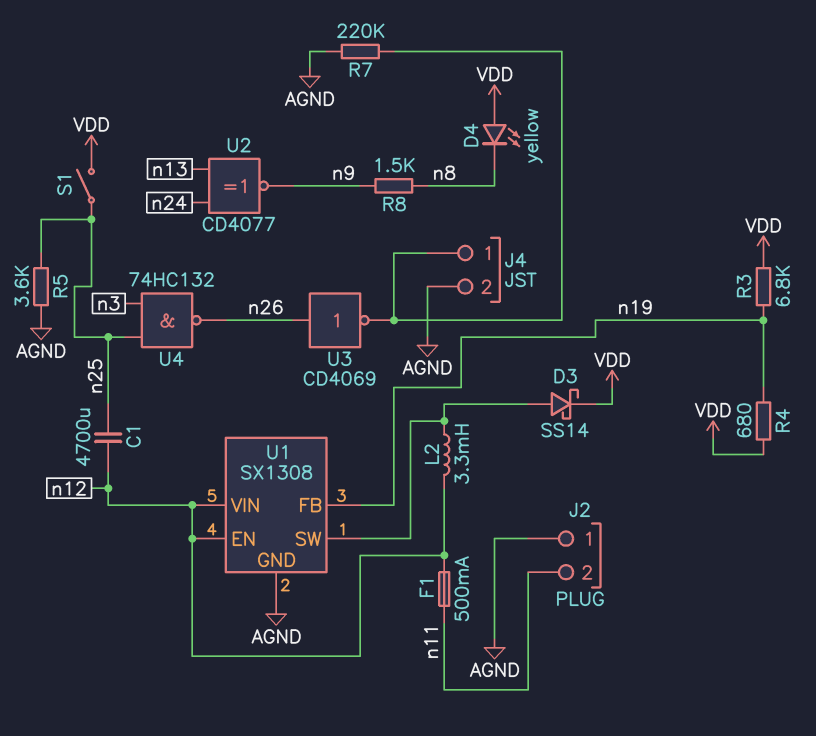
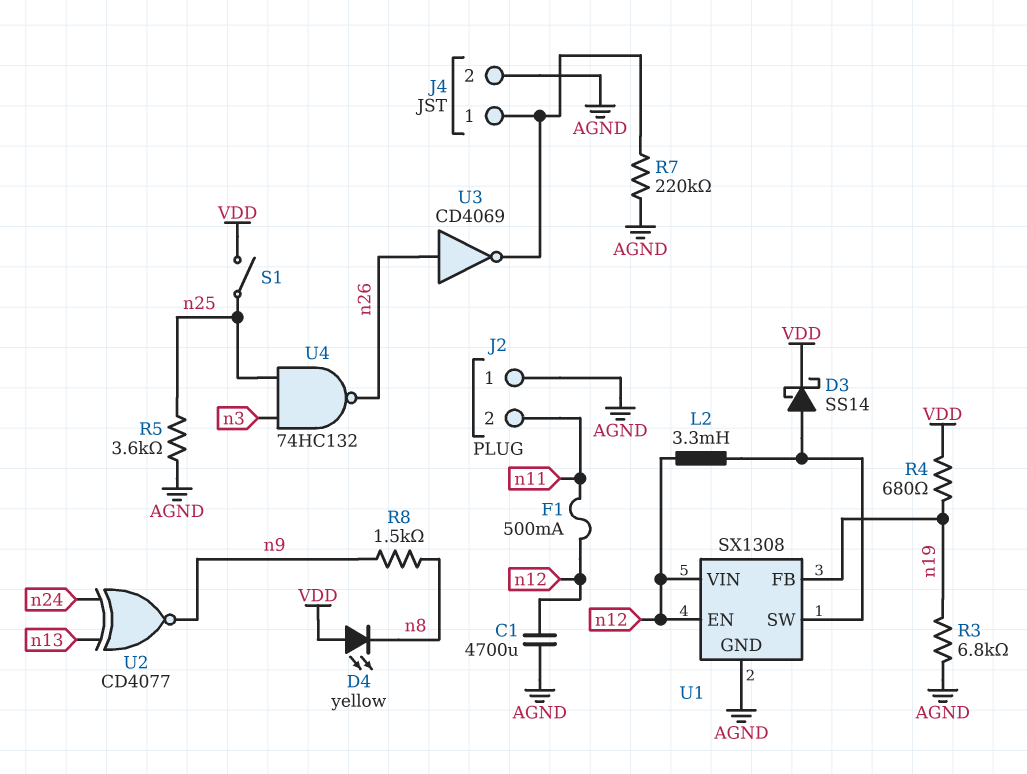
C1: 4700uF (n12, n25) -> 4700uF (AGND, n12)
R3: 6.8k (VDD, n19) -> 6.8k (AGND, n19)

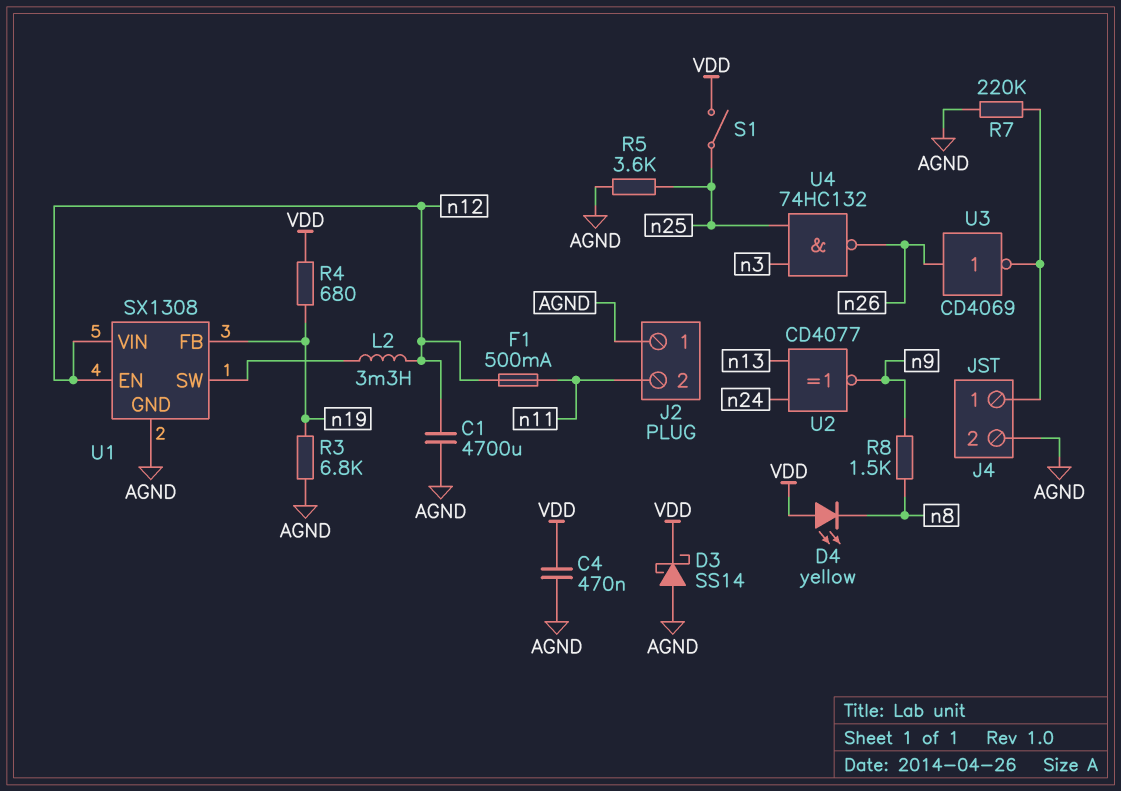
C4: none -> 470nF (AGND, VDD)
D3: schottky SS14 (A U1/SW, K VDD) -> schottky SS14 (A AGND, K VDD)

